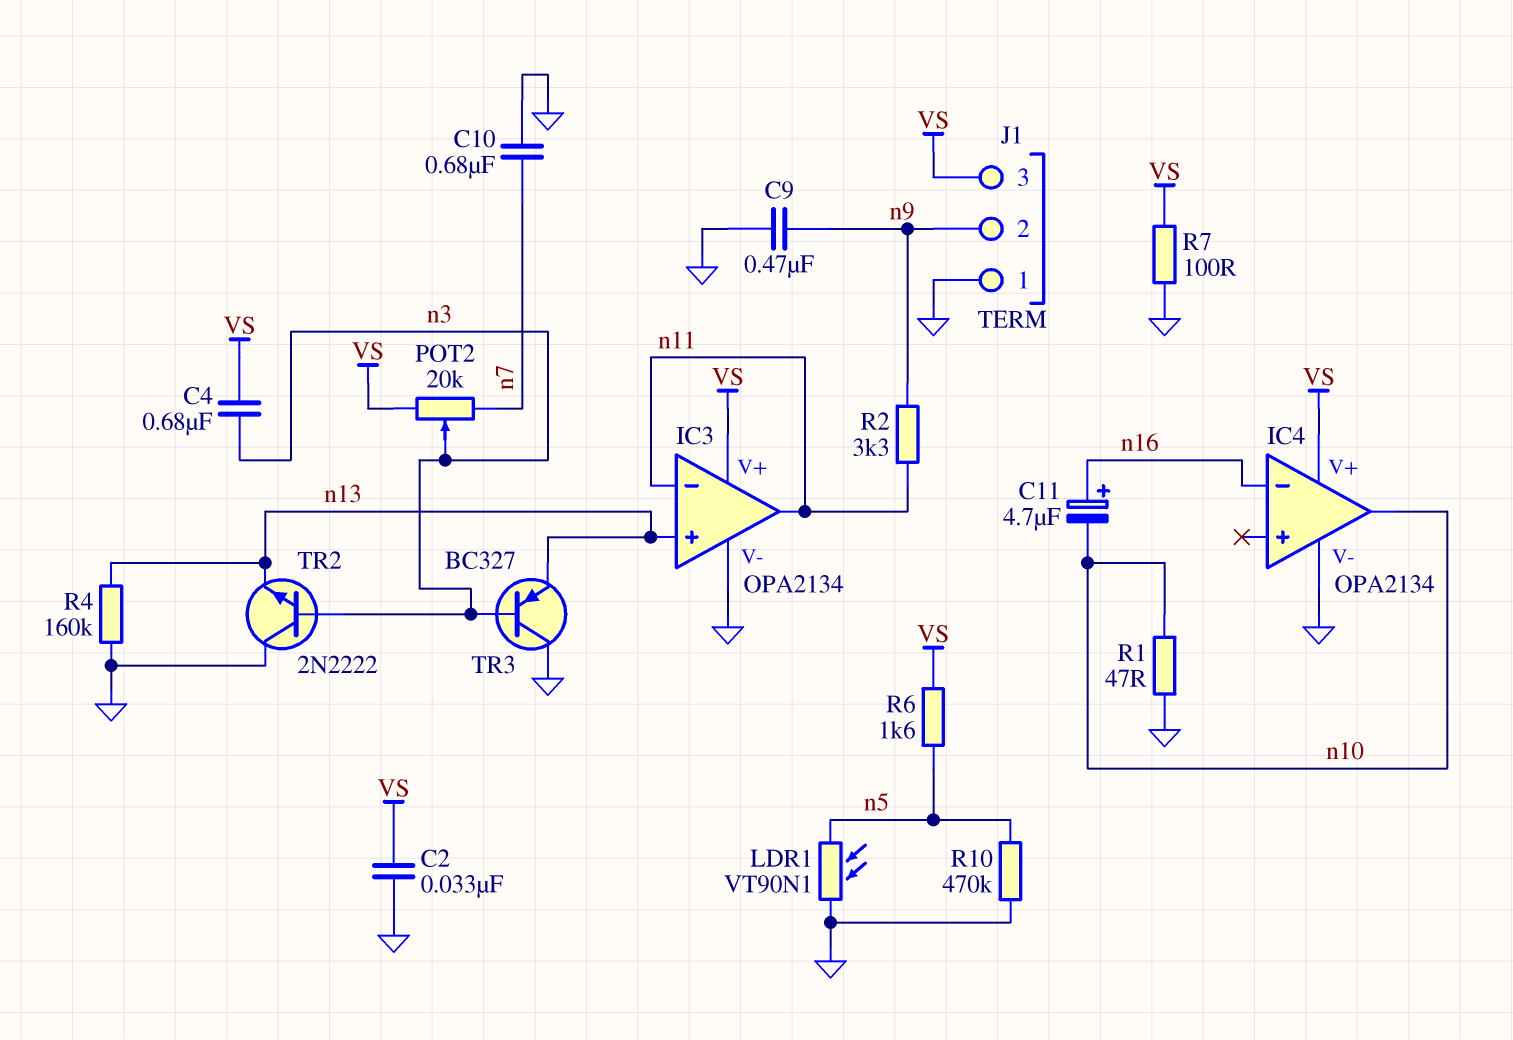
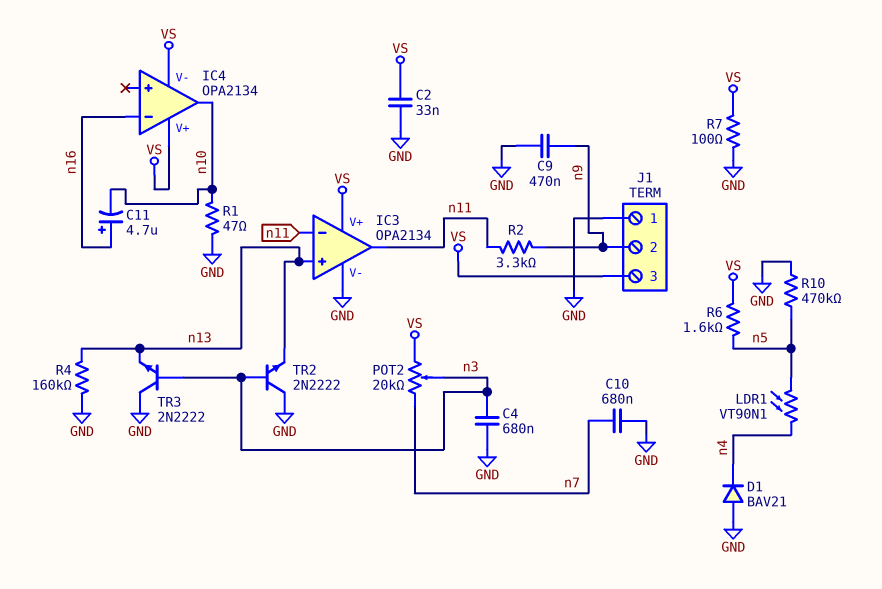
C4: 680nF (VS, n3) -> 680nF (GND, n3)
D1: none -> diode BAV21 (A GND, K n4)
IC4 pin V-: GND -> VS
LDR1: VT90N1 (GND, n5) -> VT90N1 (n4, n5)
TR3: PNP BC327 (B n3, C GND, E n13) -> NPN 2N2222 (B n3, C GND, E n13)

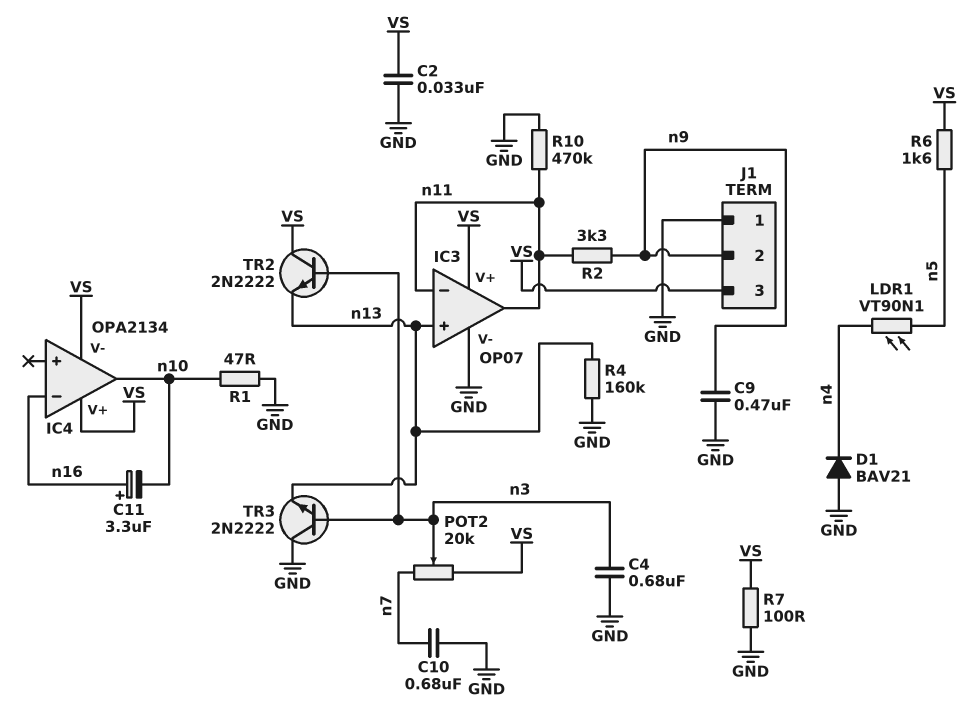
C11: 4.7uF (plus n16, minus n10) -> 3.3uF (plus n16, minus n10)
IC3: OPA2134 -> OP07
R10: 470k (GND, n5) -> 470k (GND, n11)
TR2: NPN 2N2222 (B n3, C GND, E n13) -> NPN 2N2222 (B n3, C VS, E n13)

